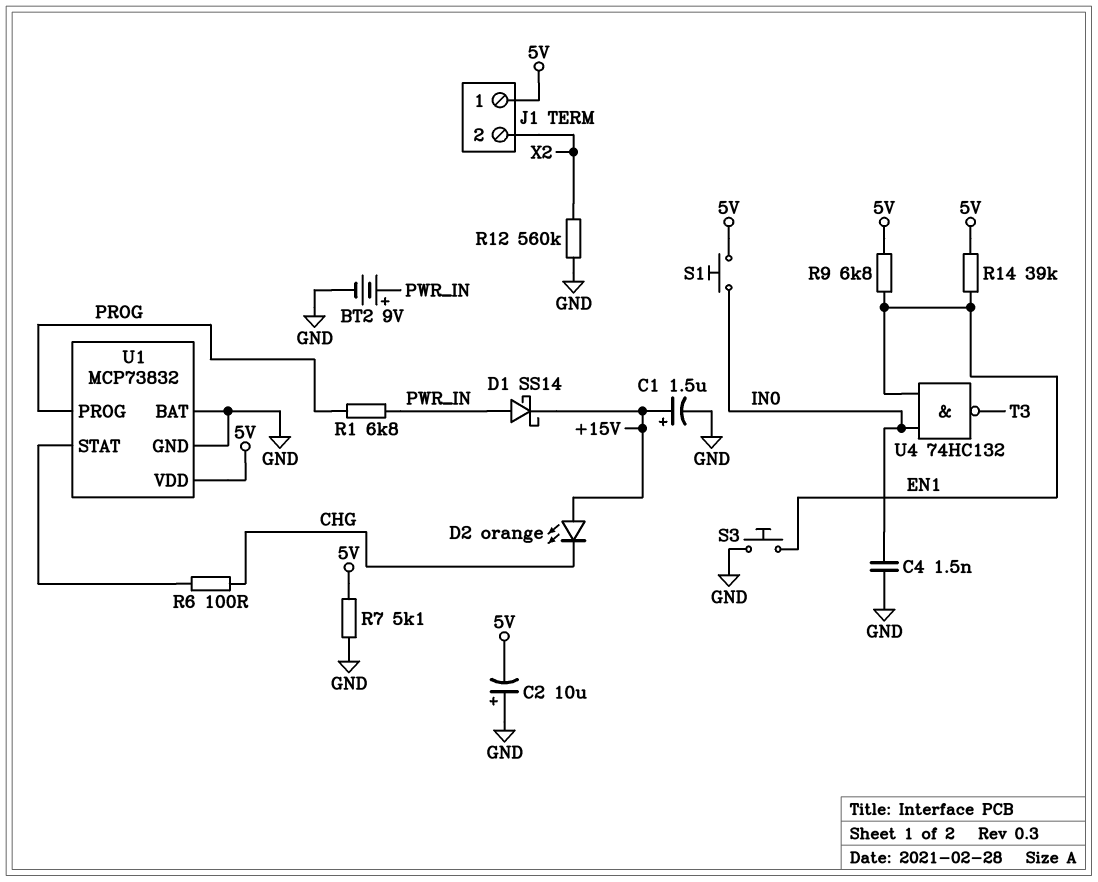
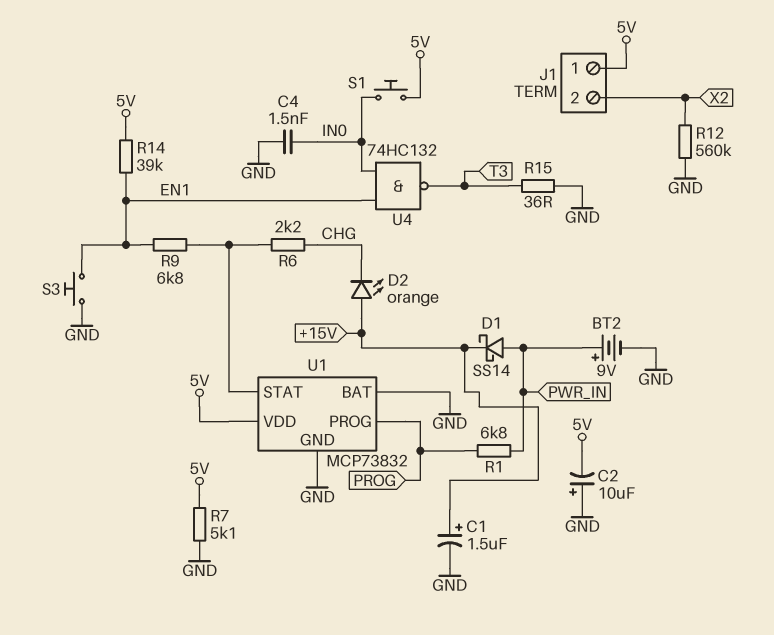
R6: 100 (CHG, U1/STAT) -> 2.2k (CHG, U1/STAT)
R9: 6.8k (5V, EN1) -> 6.8k (EN1, U1/STAT)
R15: none -> 36 (GND, T3)

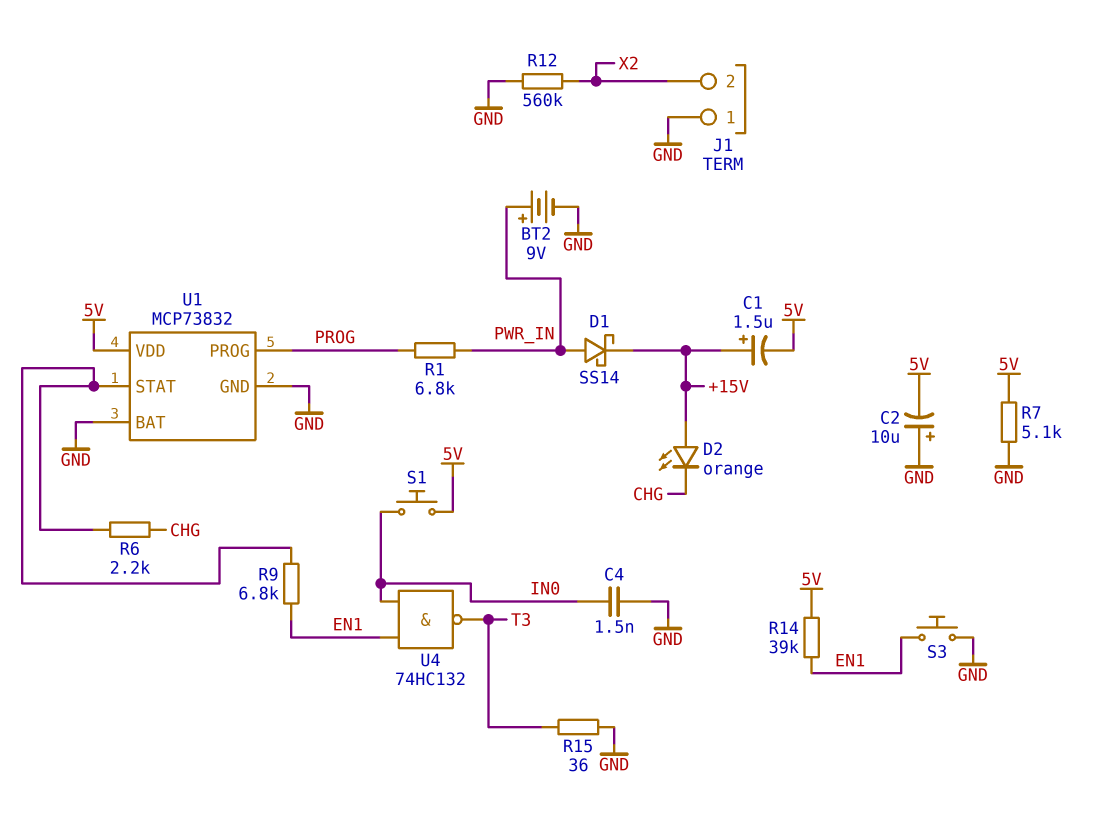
C1: 1.5uF (plus +15V, minus GND) -> 1.5uF (plus +15V, minus 5V)
J1 pin 1: 5V -> GND

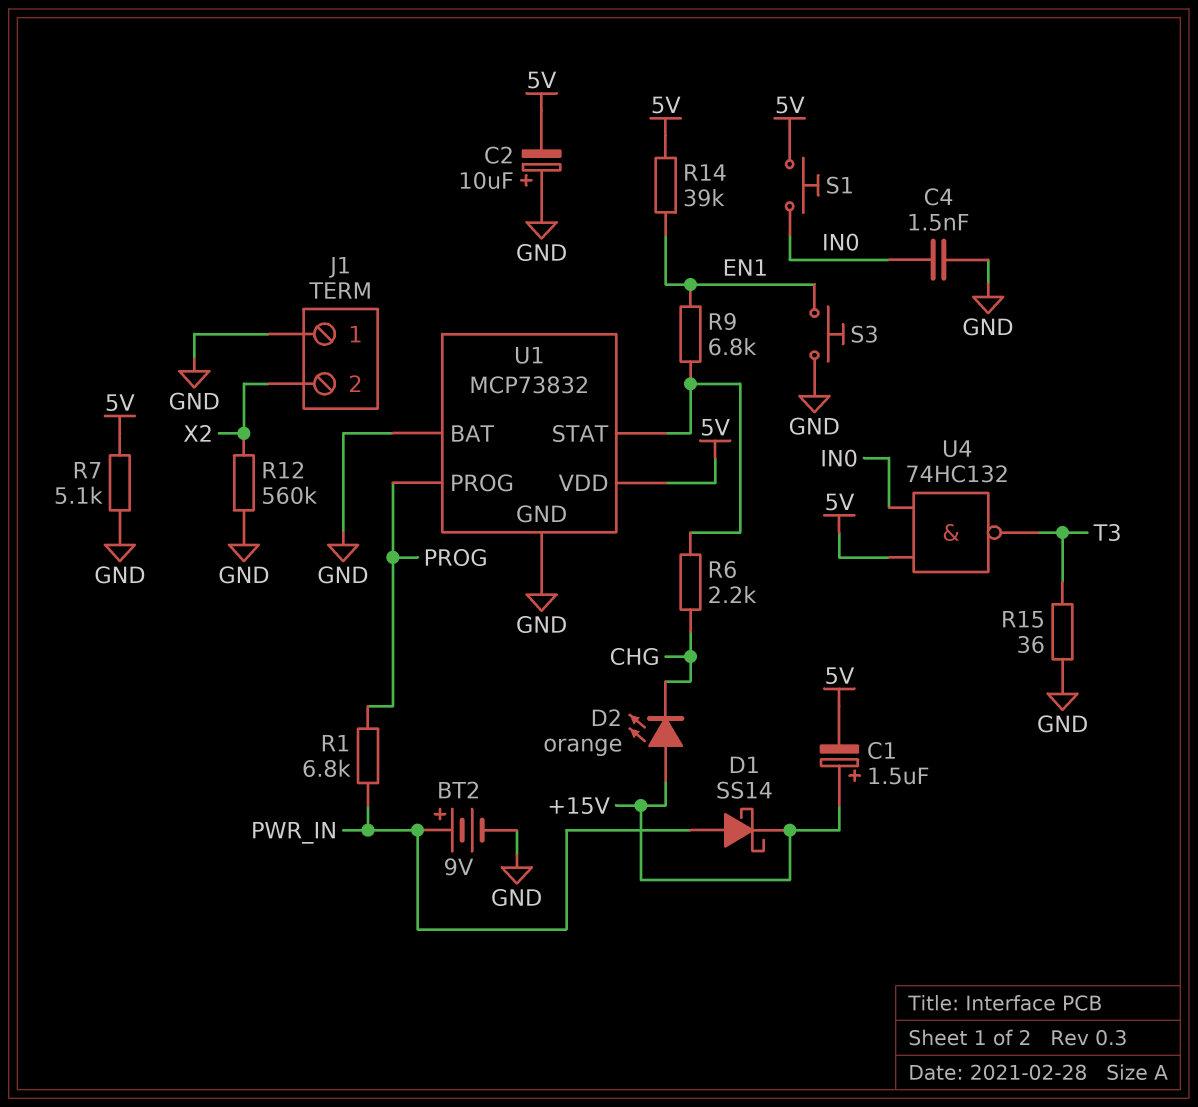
U4: NAND 74HC132 (in EN1, in IN0, out T3) -> NAND 74HC132 (in 5V, in IN0, out T3)

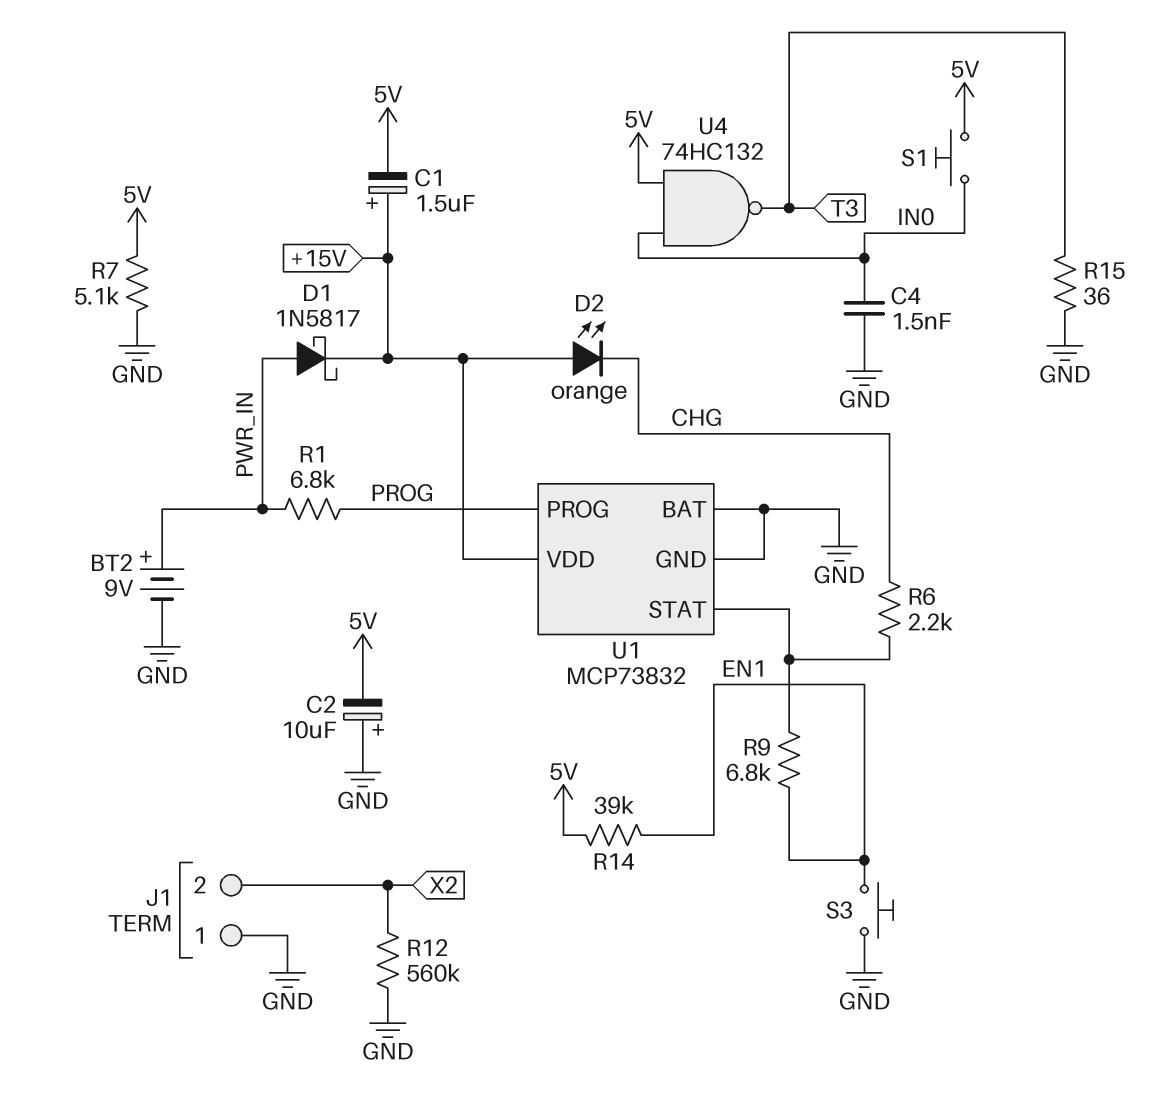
D1: schottky SS14 (A PWR_IN, K +15V) -> schottky 1N5817 (A PWR_IN, K +15V)
U1 pin VDD: 5V -> +15V

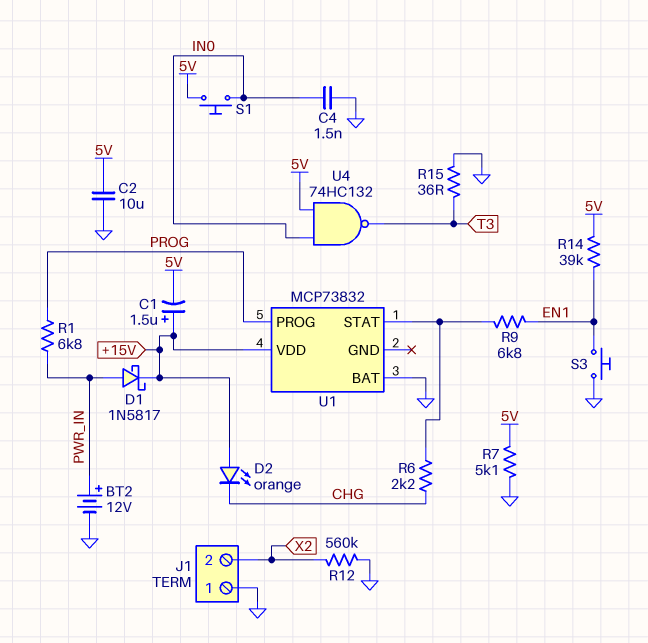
BT2: 9V (plus PWR_IN, minus GND) -> 12V (plus PWR_IN, minus GND)
C2: 10uF (plus GND, minus 5V) -> 10uF (5V, GND)
U1 pin GND: GND -> none

